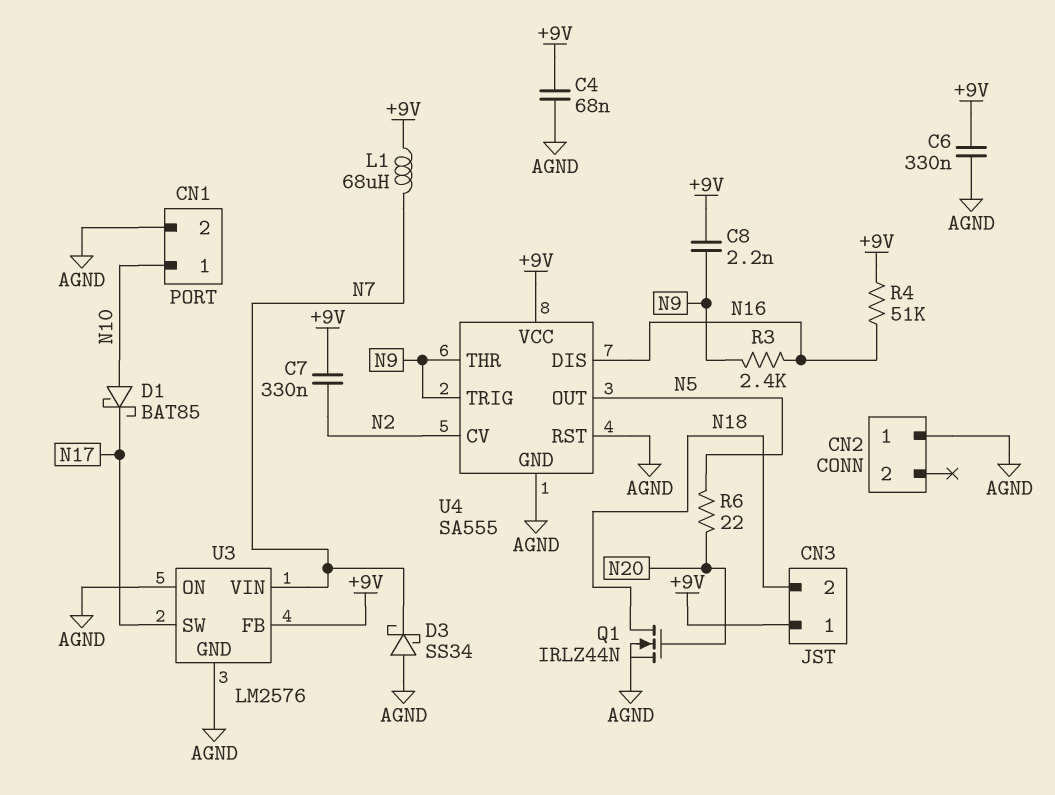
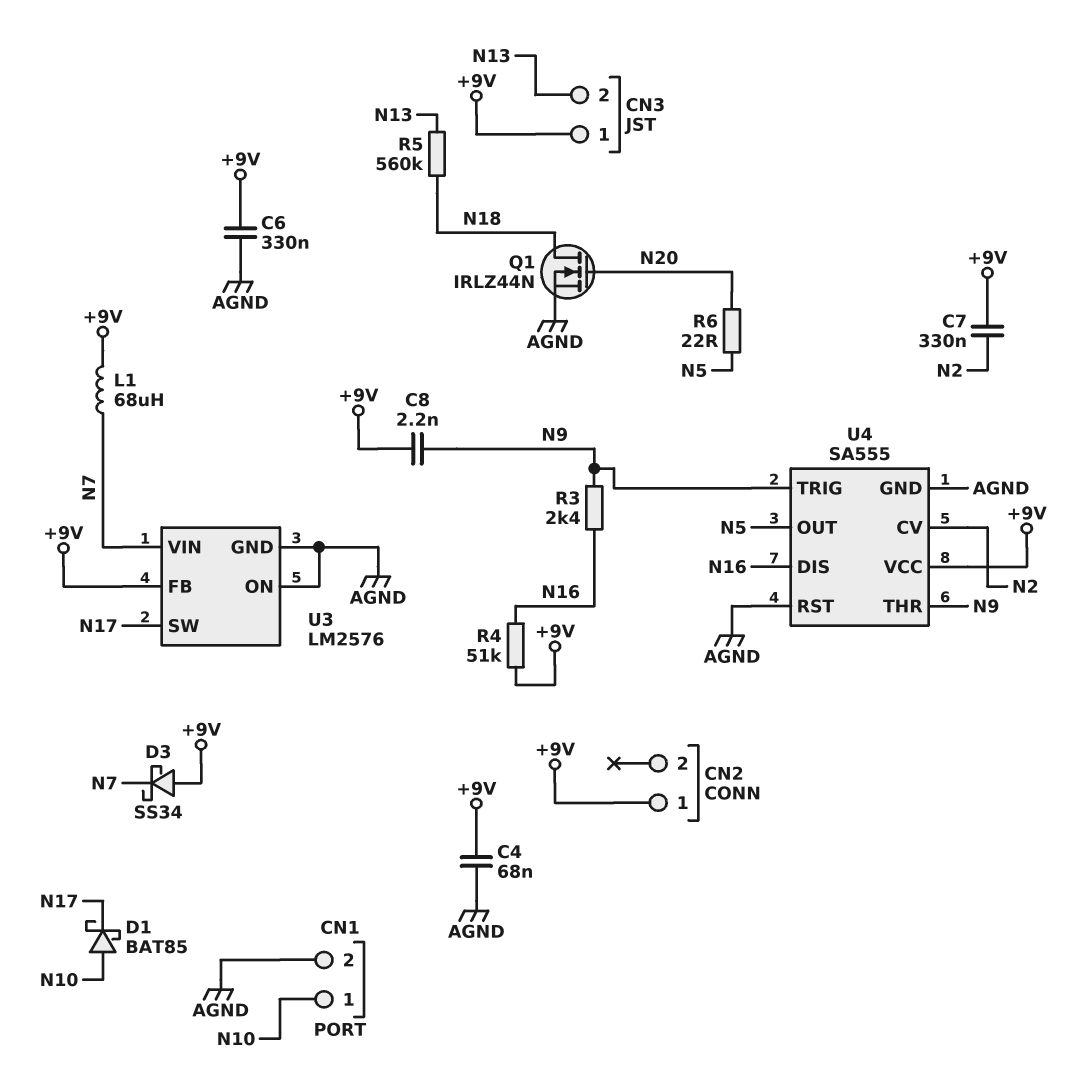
CN2 pin 1: AGND -> +9V
CN3 pin 2: N18 -> N13
D3: schottky SS34 (A AGND, K N7) -> schottky SS34 (A +9V, K N7)
R5: none -> 560k (N13, N18)

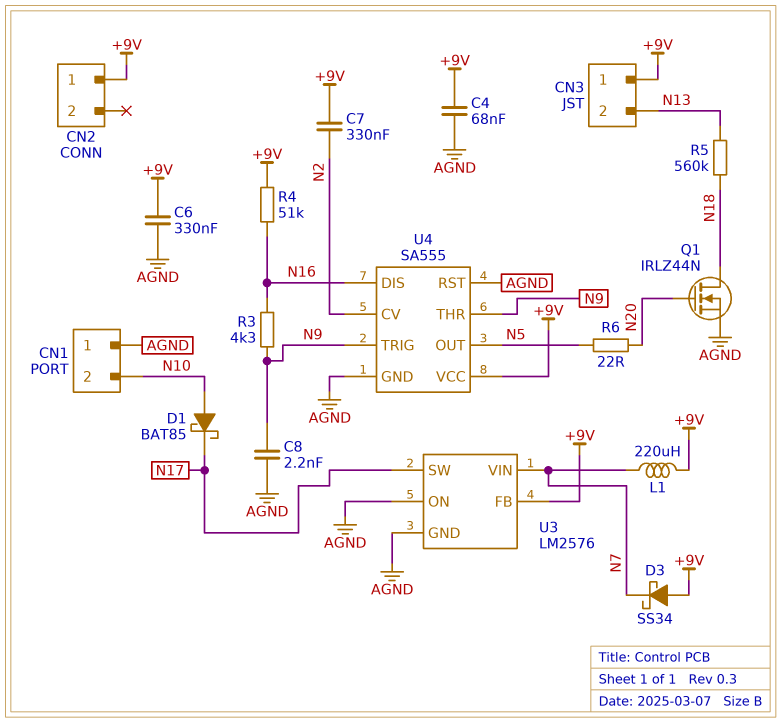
C8: 2.2nF (+9V, N9) -> 2.2nF (AGND, N9)
CN1 pin 1: N10 -> AGND
CN1 pin 2: AGND -> N10
L1: 68uH (+9V, N7) -> 220uH (+9V, N7)
R3: 2.4k (N9, N16) -> 4.3k (N9, N16)

